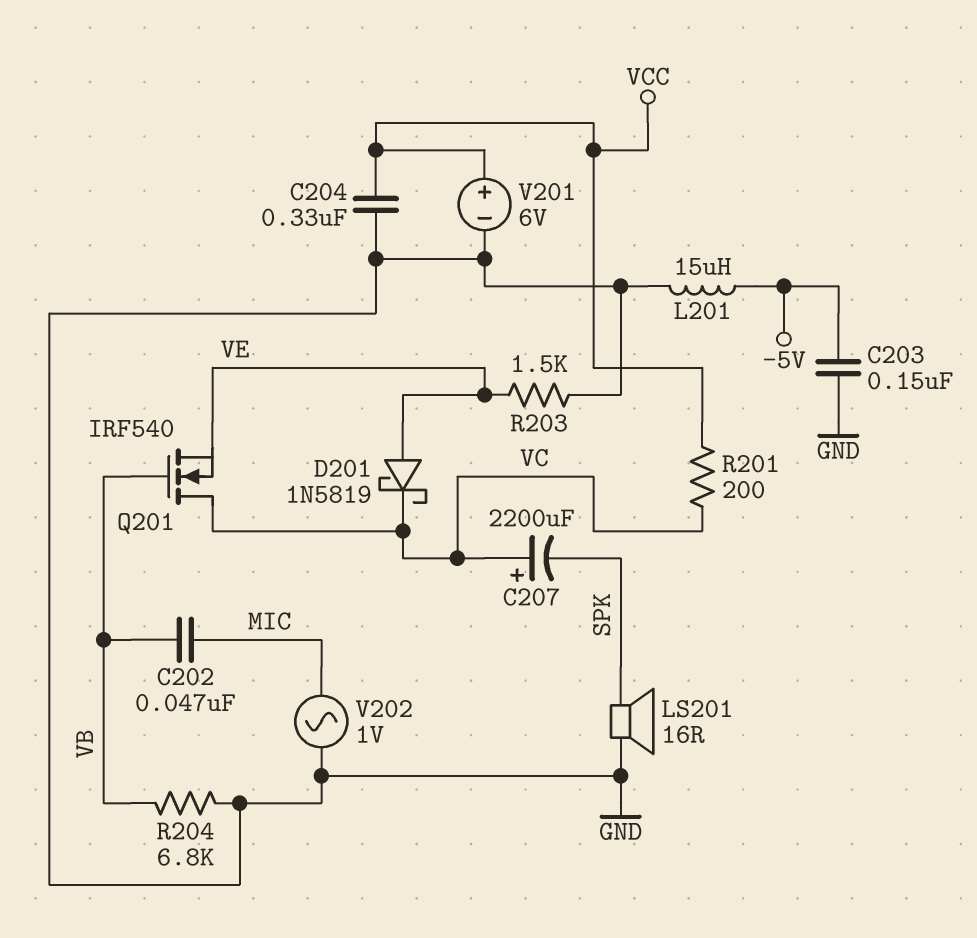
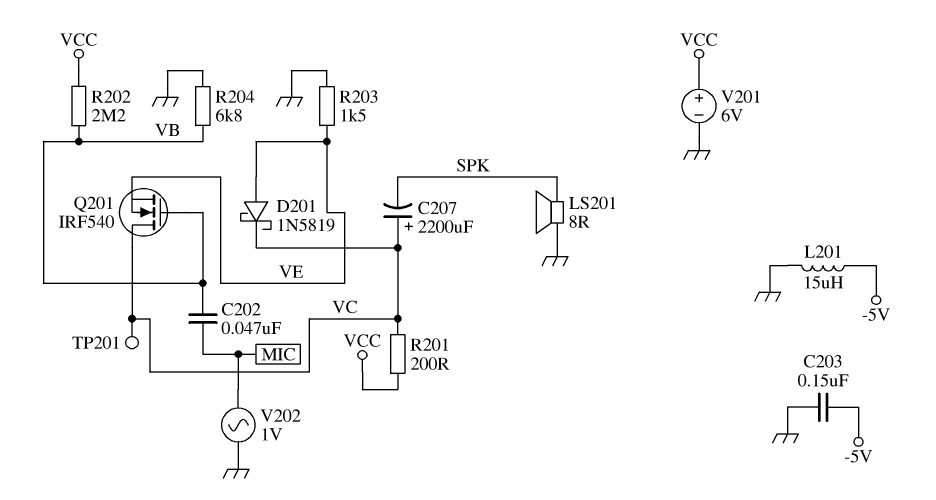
C204: 330nF (GND, VCC) -> none
LS201: speaker 16R (GND, SPK) -> speaker 8R (GND, SPK)
R202: none -> 2.2M (VB, VCC)
TP201: none -> test point (VC)

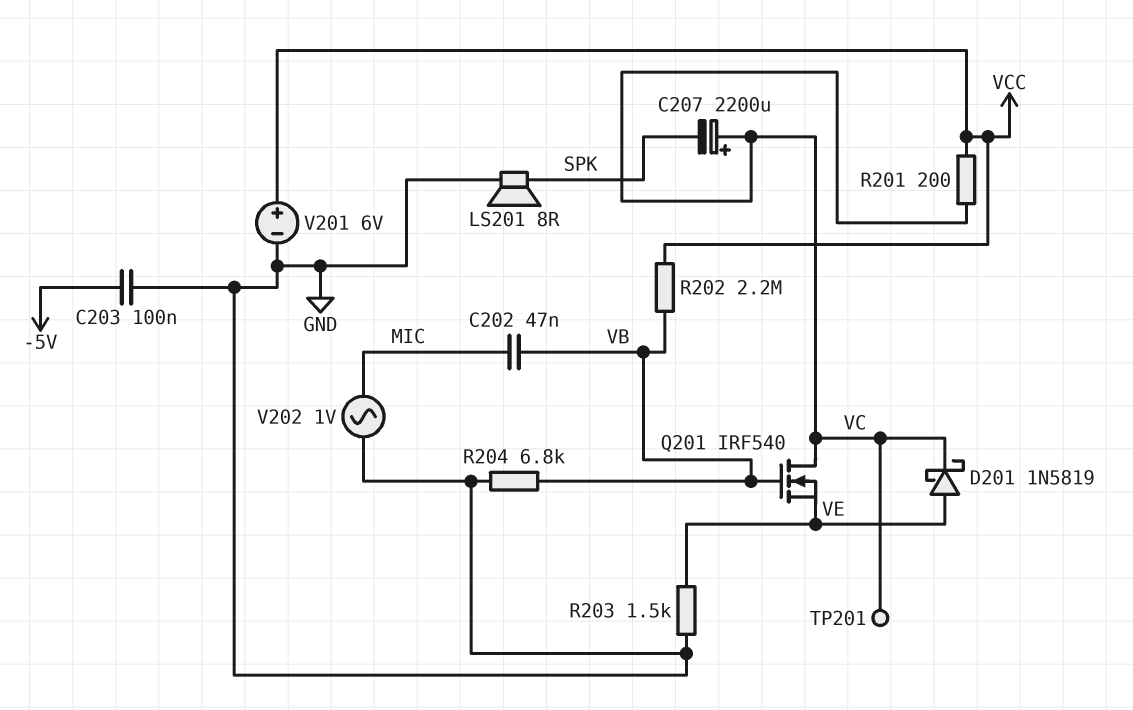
C203: 150nF (-5V, GND) -> 100nF (-5V, GND)
L201: 15uH (-5V, GND) -> none

